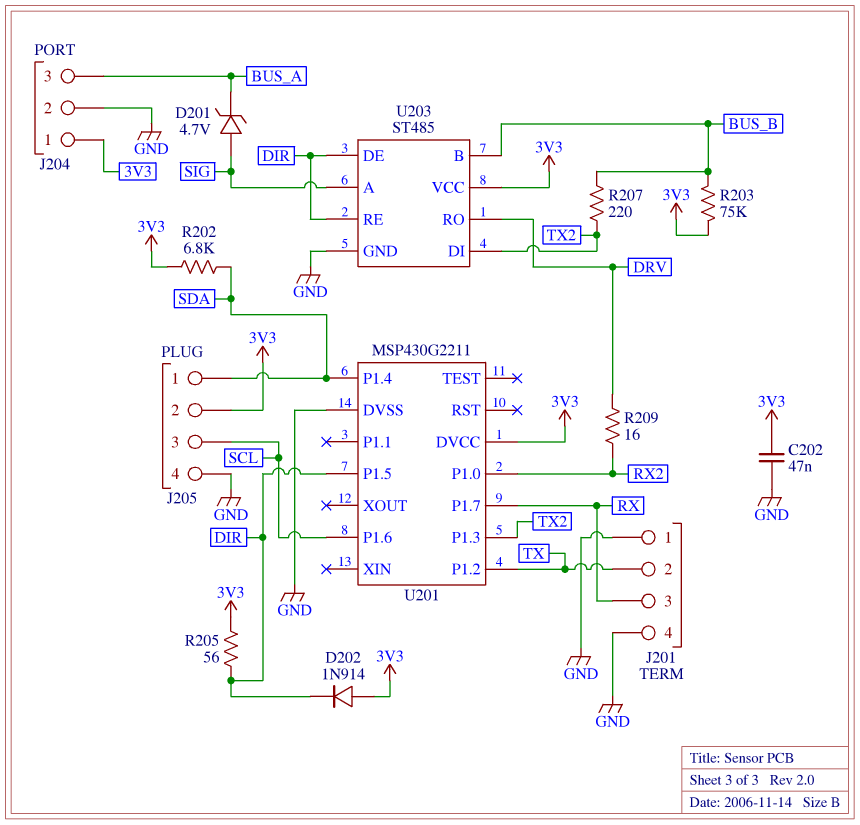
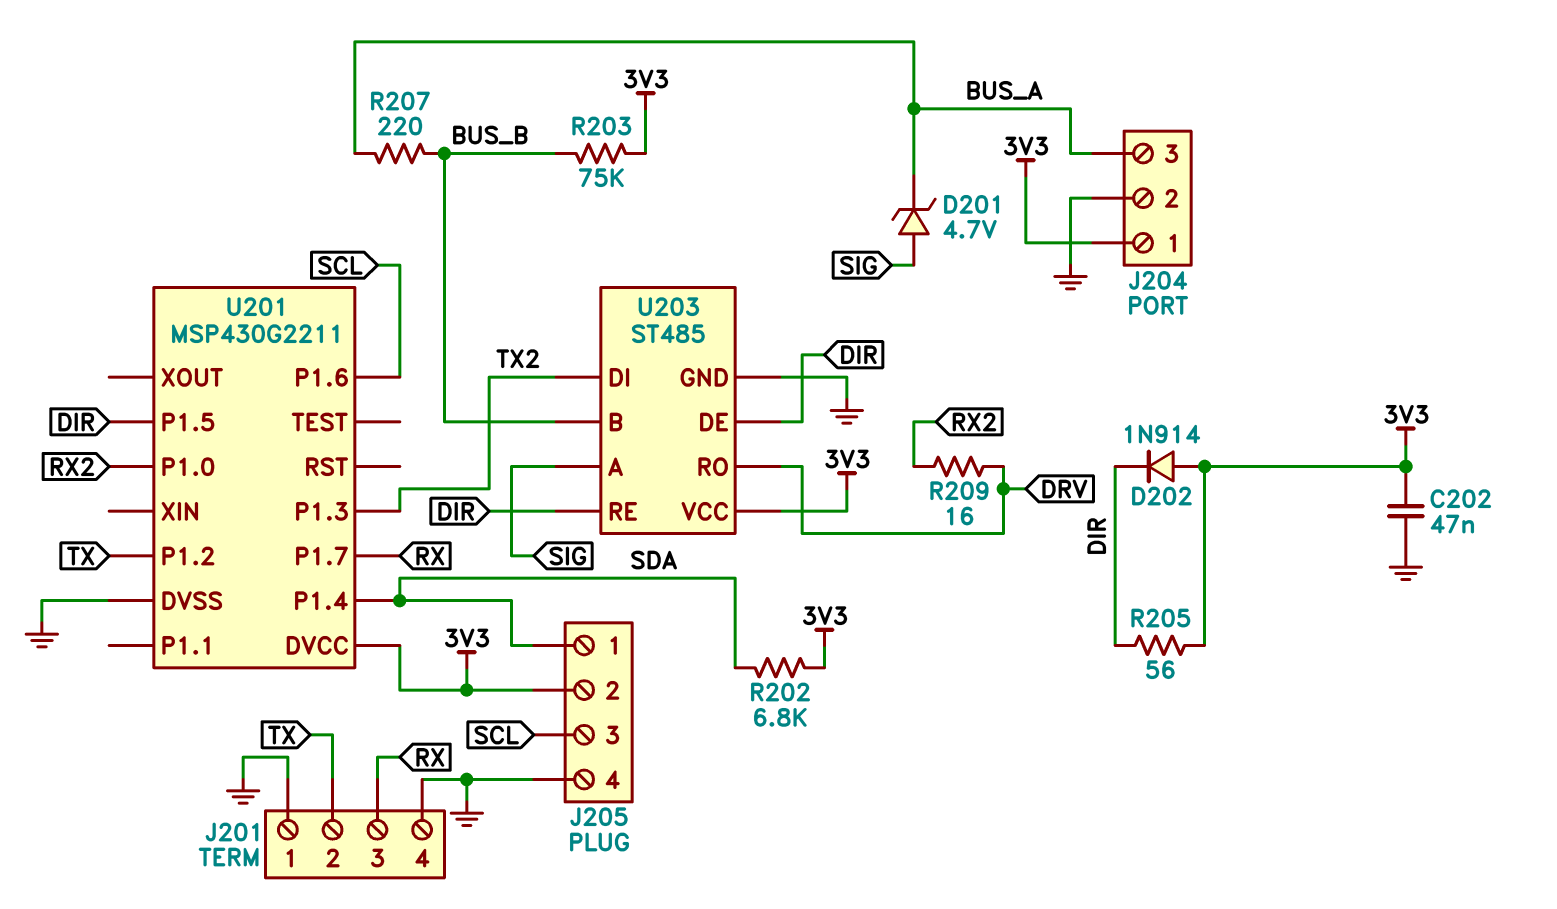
R207: 220 (BUS_B, TX2) -> 220 (BUS_A, BUS_B)

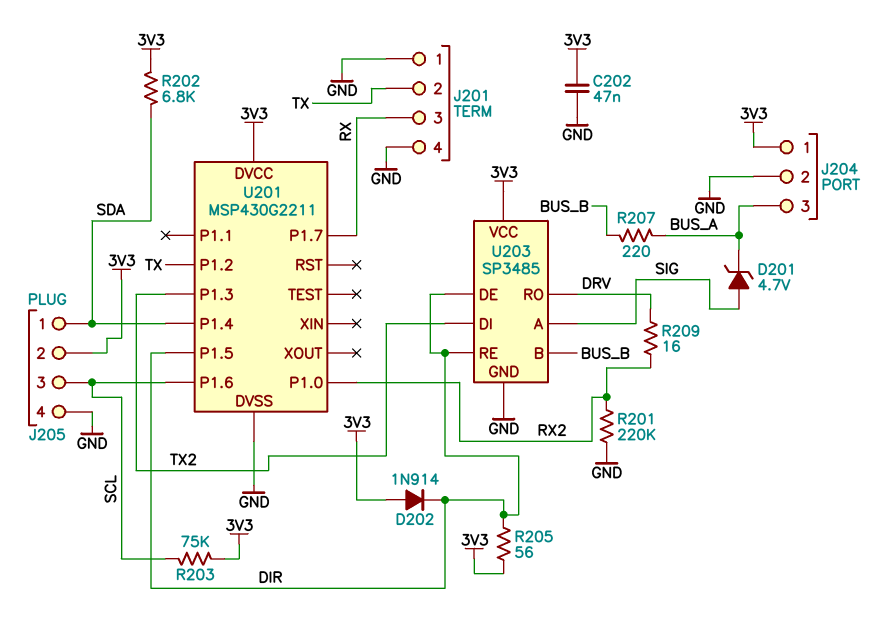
R201: none -> 220k (GND, RX2)
R203: 75k (3V3, BUS_B) -> 75k (3V3, SCL)
U203: ST485 -> SP3485

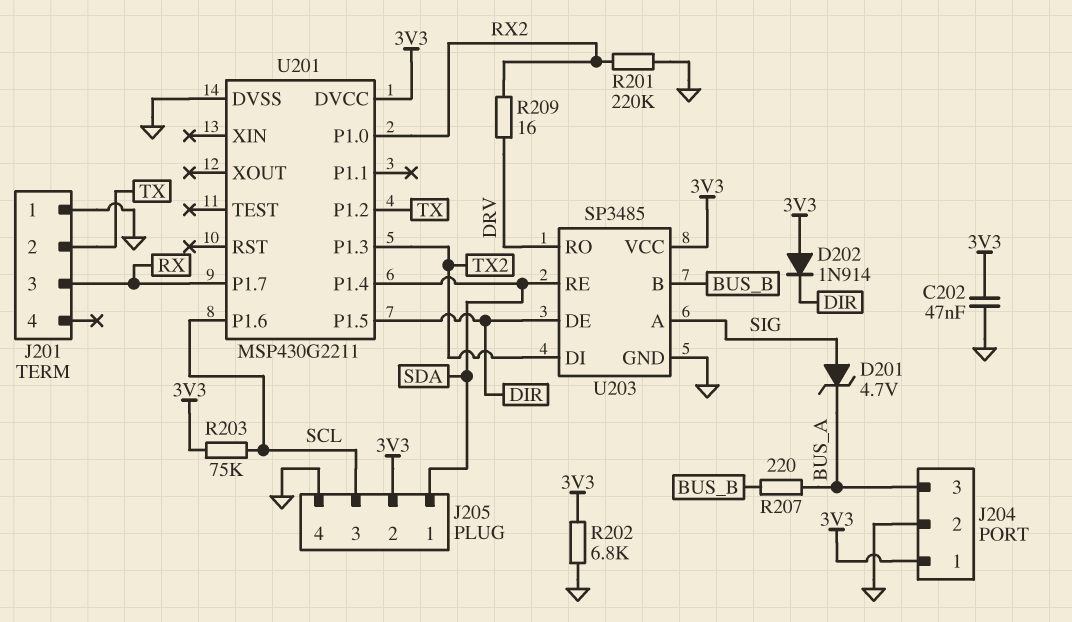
J201 pin 4: GND -> none
R202: 6.8k (3V3, SDA) -> 6.8k (3V3, GND)
R205: 56 (3V3, DIR) -> none
U203 pin RE: DIR -> SDA

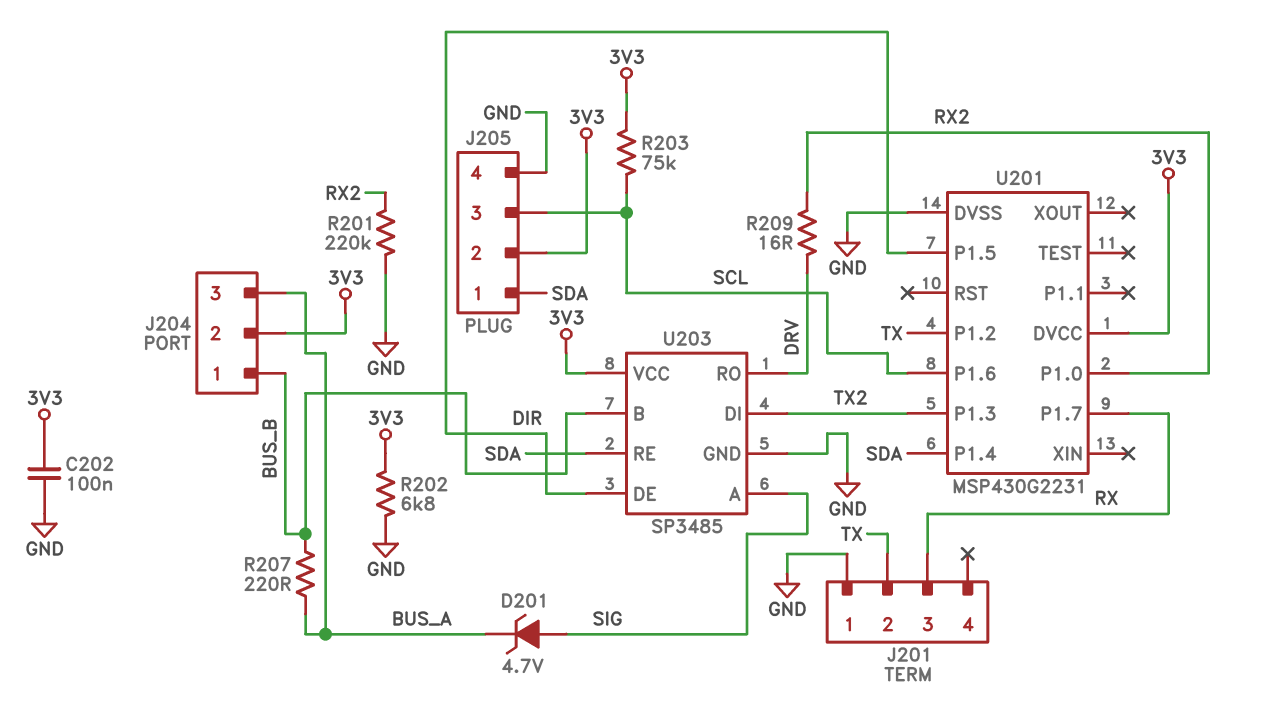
C202: 47nF (3V3, GND) -> 100nF (3V3, GND)
D202: diode 1N914 (A 3V3, K DIR) -> none
J204 pin 1: 3V3 -> BUS_B
J204 pin 2: GND -> 3V3
U201: MSP430G2211 -> MSP430G2231

